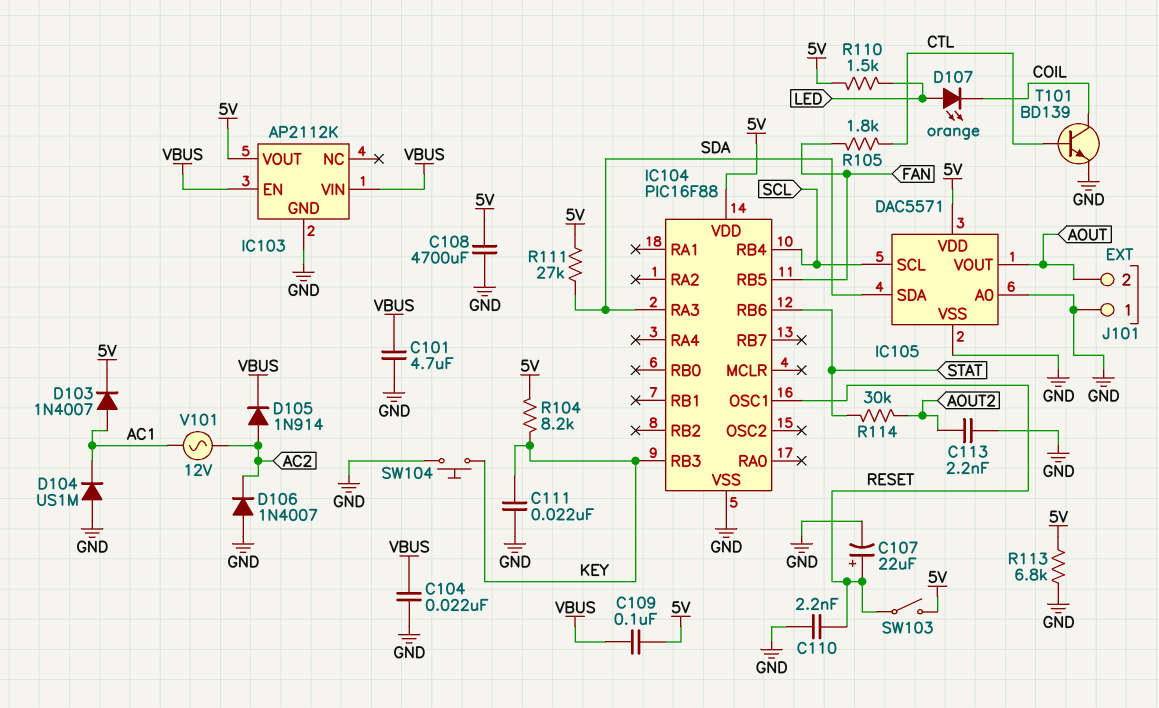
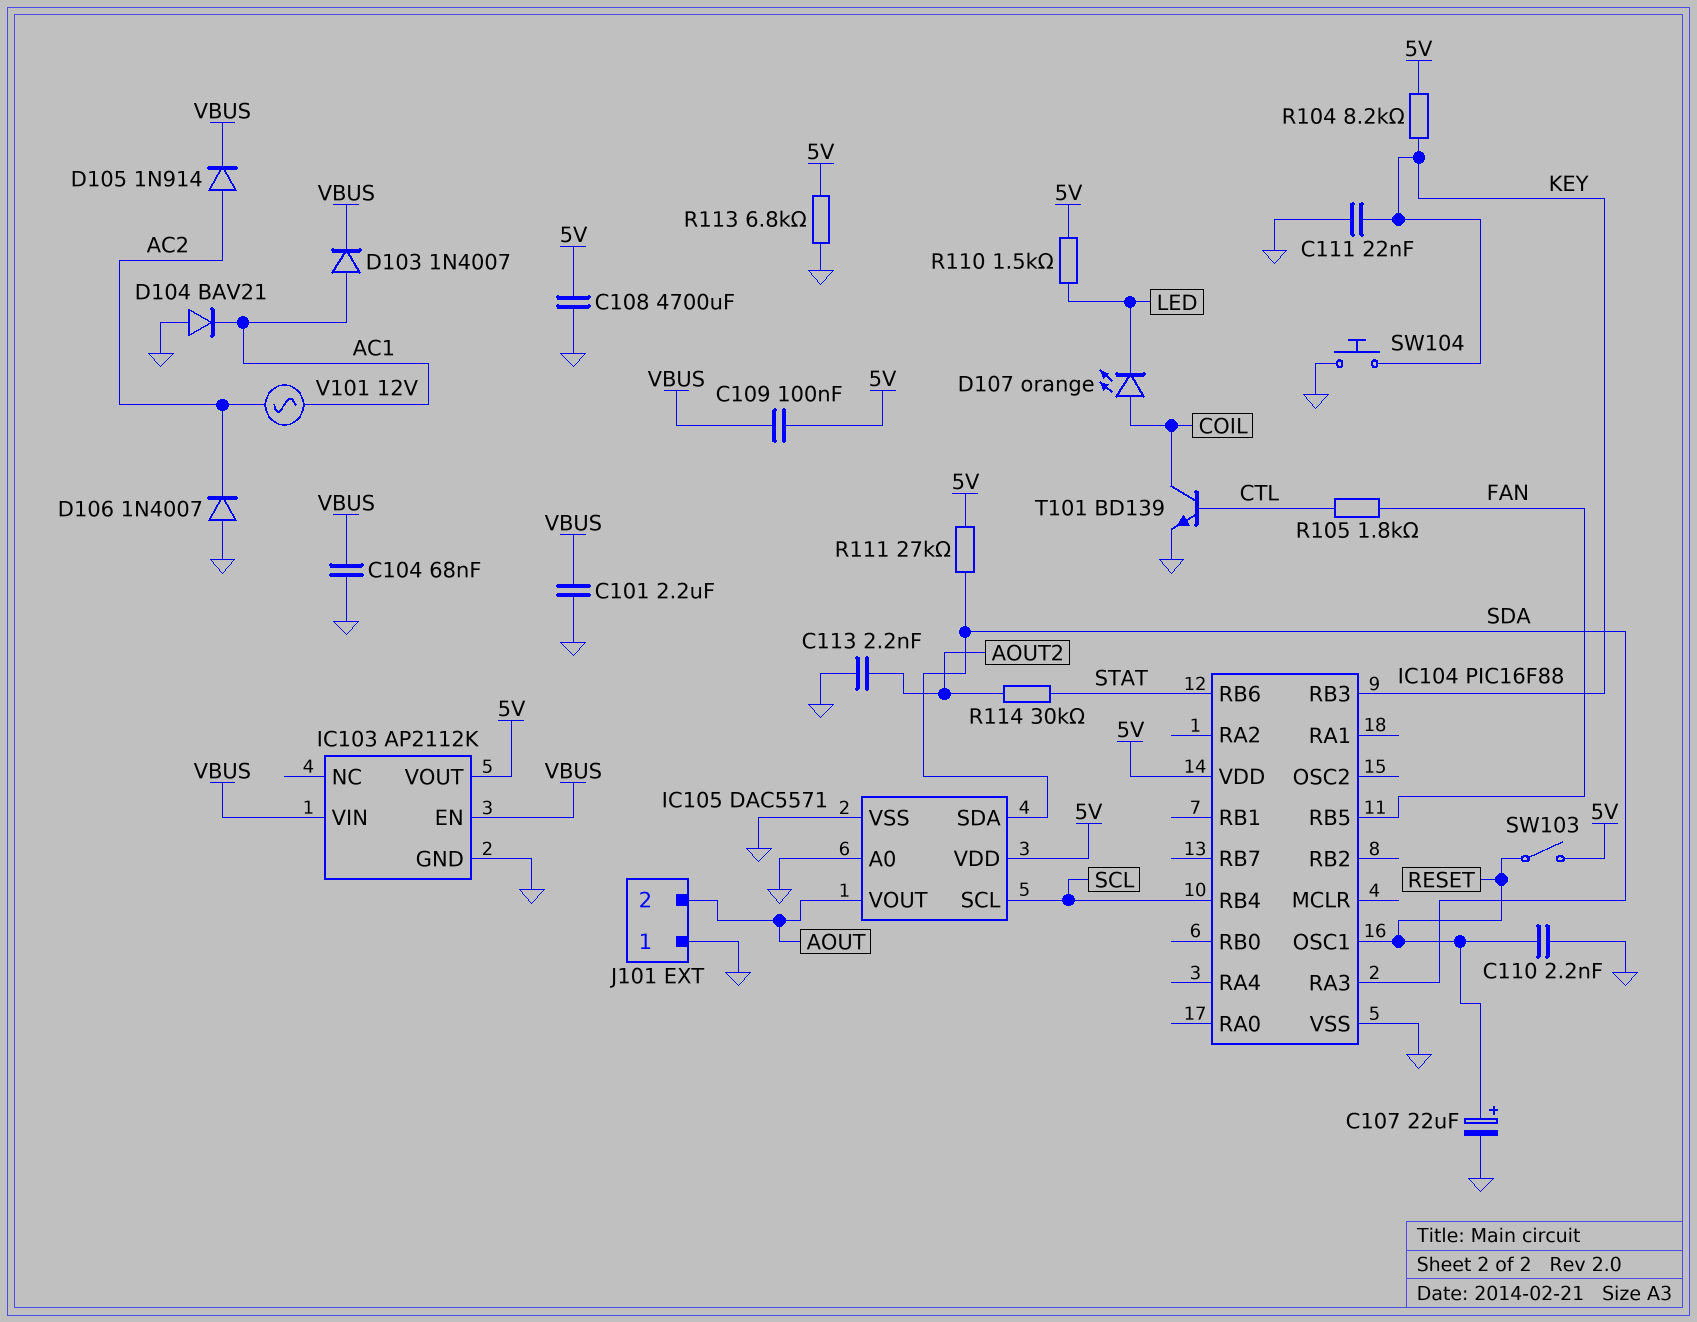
C101: 4.7uF (GND, VBUS) -> 2.2uF (GND, VBUS)
C104: 22nF (GND, VBUS) -> 68nF (GND, VBUS)
D103: diode 1N4007 (A AC1, K 5V) -> diode 1N4007 (A AC1, K VBUS)
D104: diode US1M (A GND, K AC1) -> diode BAV21 (A GND, K AC1)
D107: LED orange (A LED, K COIL) -> LED orange (A COIL, K LED)

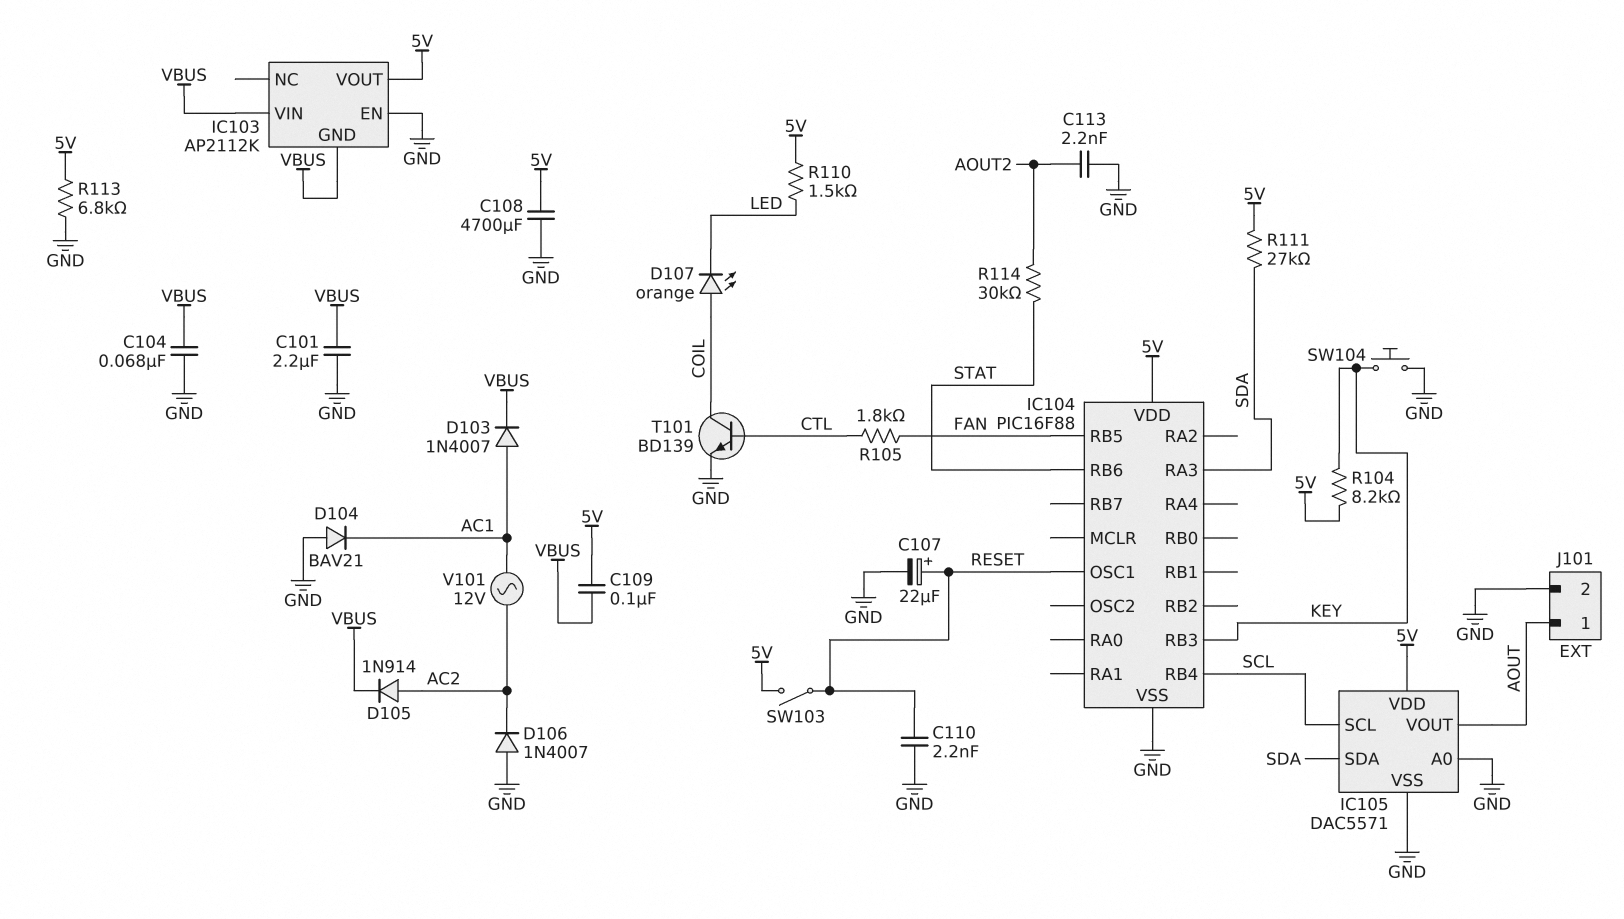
C111: 22nF (GND, KEY) -> none
IC103 pin EN: VBUS -> GND
IC103 pin GND: GND -> VBUS
J101 pin 1: GND -> AOUT
J101 pin 2: AOUT -> GND

